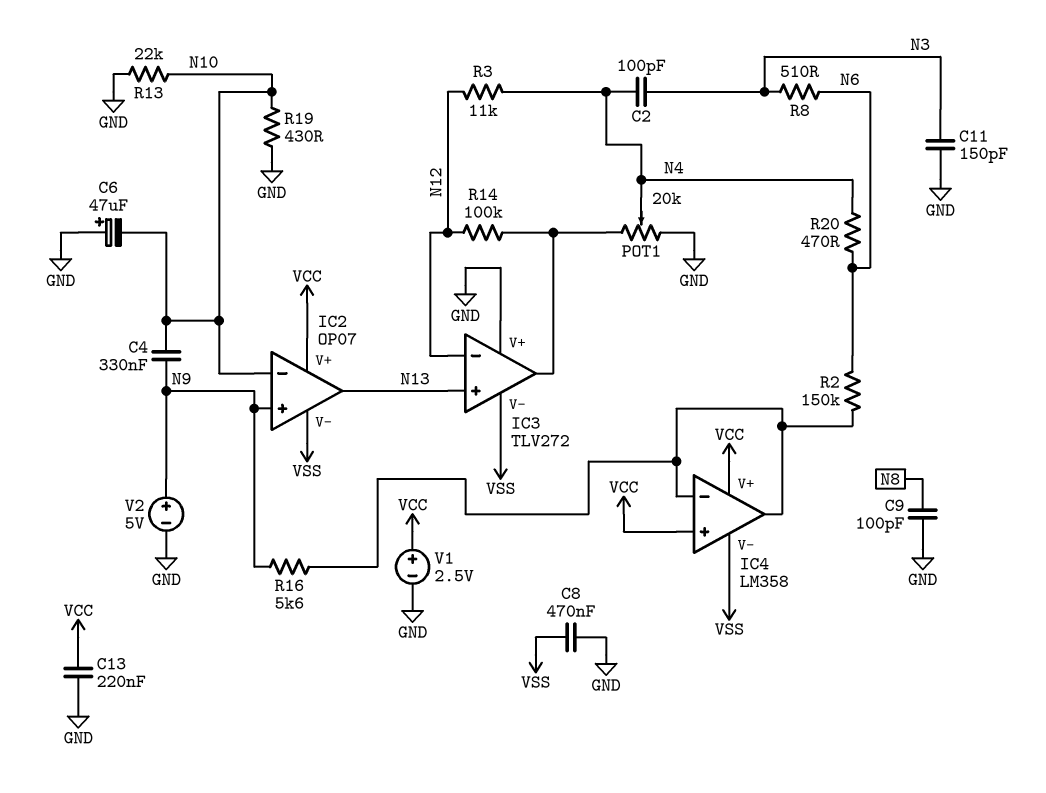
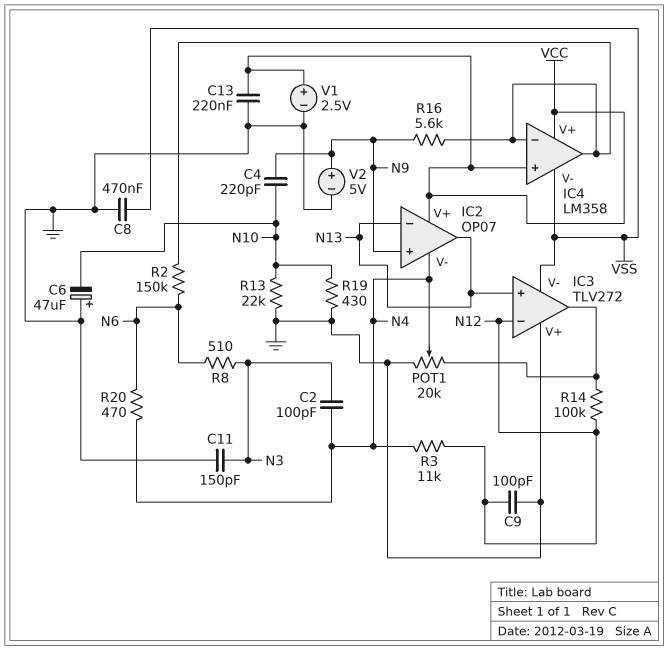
C4: 330nF (N9, N10) -> 220pF (N9, N10)
C9: 100pF (GND, N8) -> 100pF (GND, N12)
IC2 pin V-: VSS -> N4
IC2 pin in-: N10 -> N13

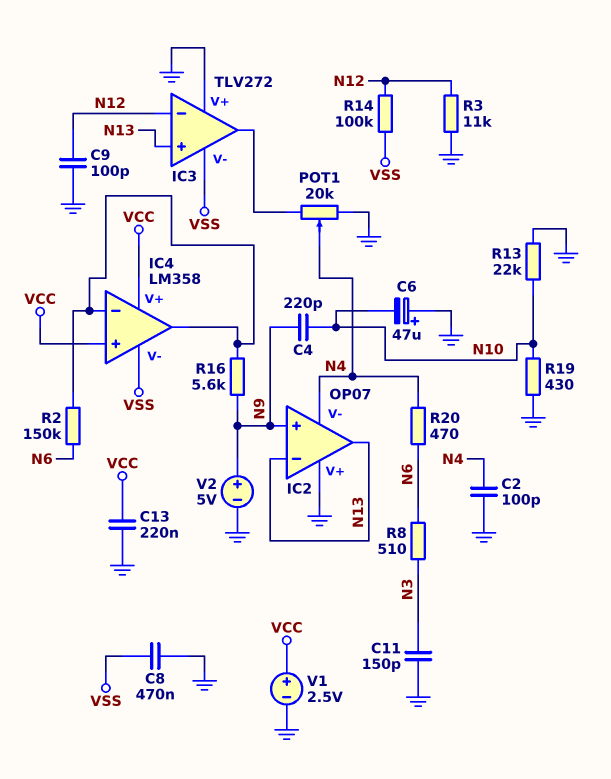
C2: 100pF (N3, N4) -> 100pF (GND, N4)
IC2 pin V+: VCC -> GND
R3: 11k (N4, N12) -> 11k (GND, N12)
R14: 100k (IC3/out, N12) -> 100k (N12, VSS)

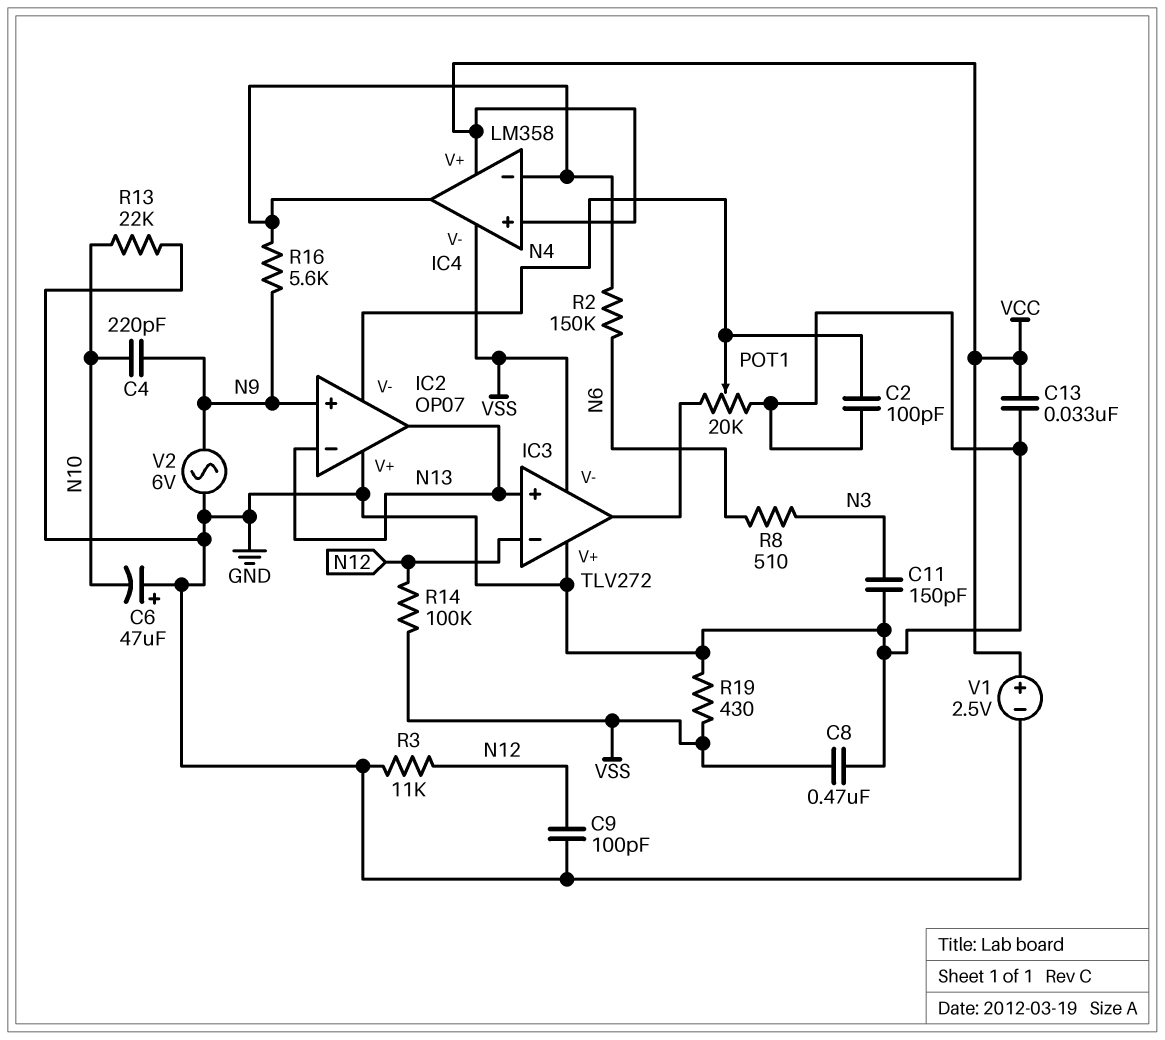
C13: 220nF (GND, VCC) -> 33nF (GND, VCC)
R19: 430 (GND, N10) -> 430 (GND, VSS)
R20: 470 (N4, N6) -> none
V2: 5V (plus N9, minus GND) -> AC 6V (GND, N9)

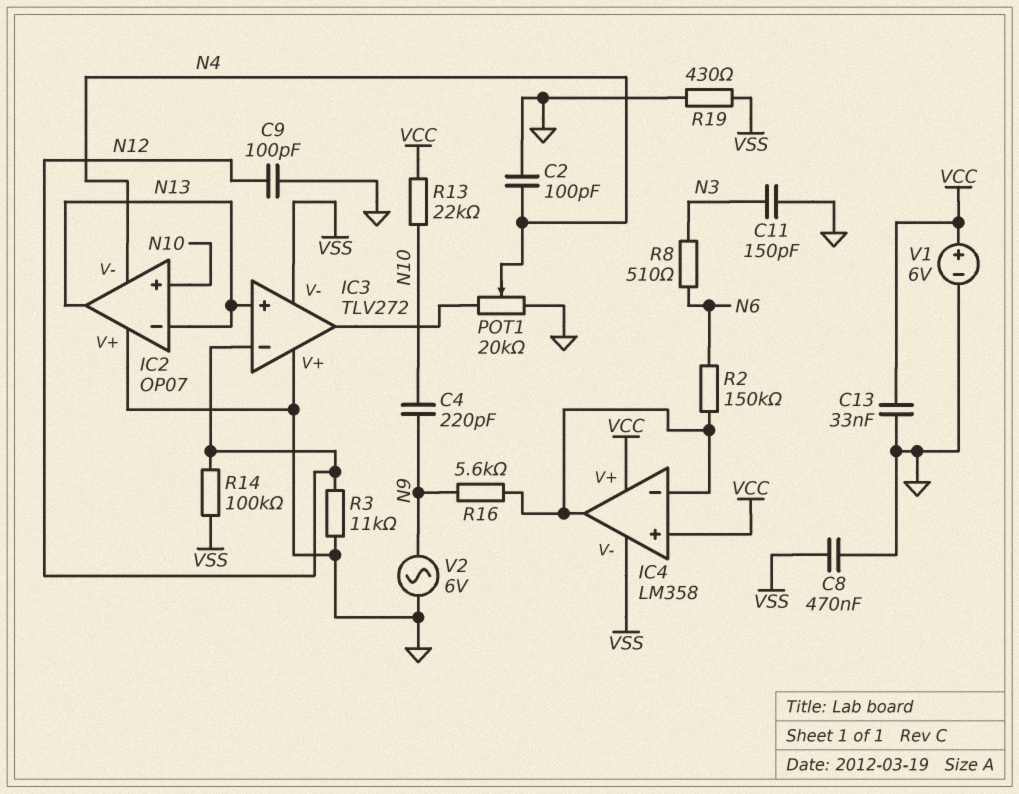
C6: 47uF (plus GND, minus N10) -> none
IC2 pin in+: N9 -> N10
R13: 22k (GND, N10) -> 22k (N10, VCC)
V1: 2.5V (plus VCC, minus GND) -> 6V (plus VCC, minus GND)

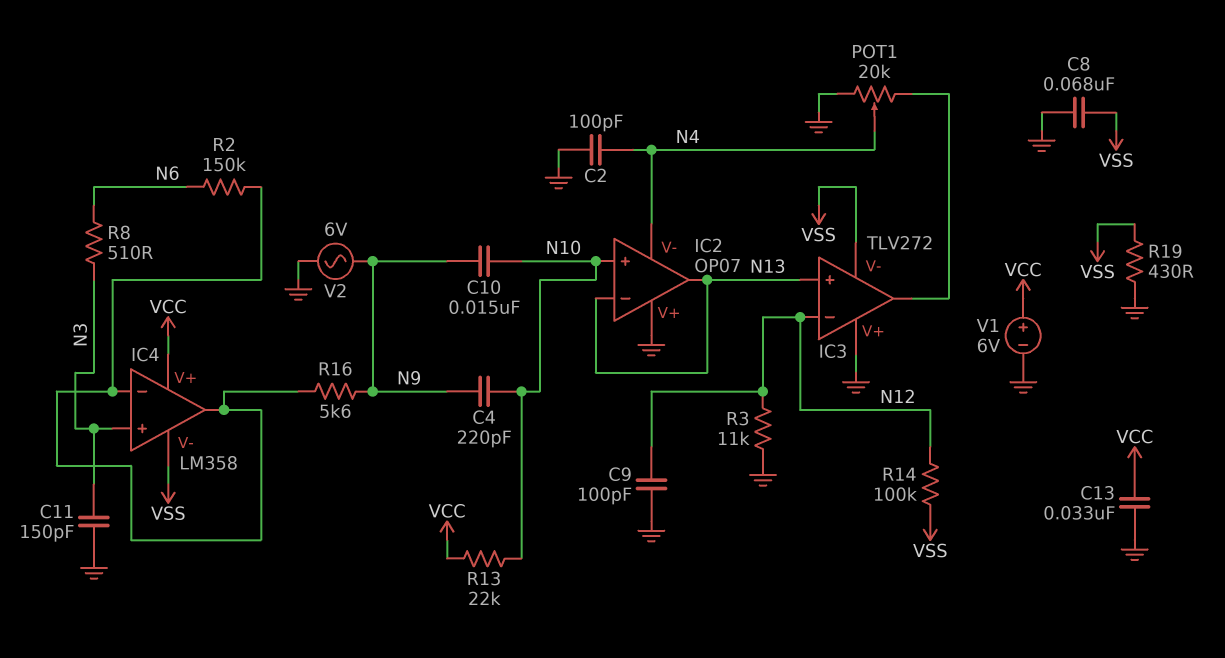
C8: 470nF (GND, VSS) -> 68nF (GND, VSS)
C10: none -> 15nF (N9, N10)
IC4 pin in+: VCC -> N3

